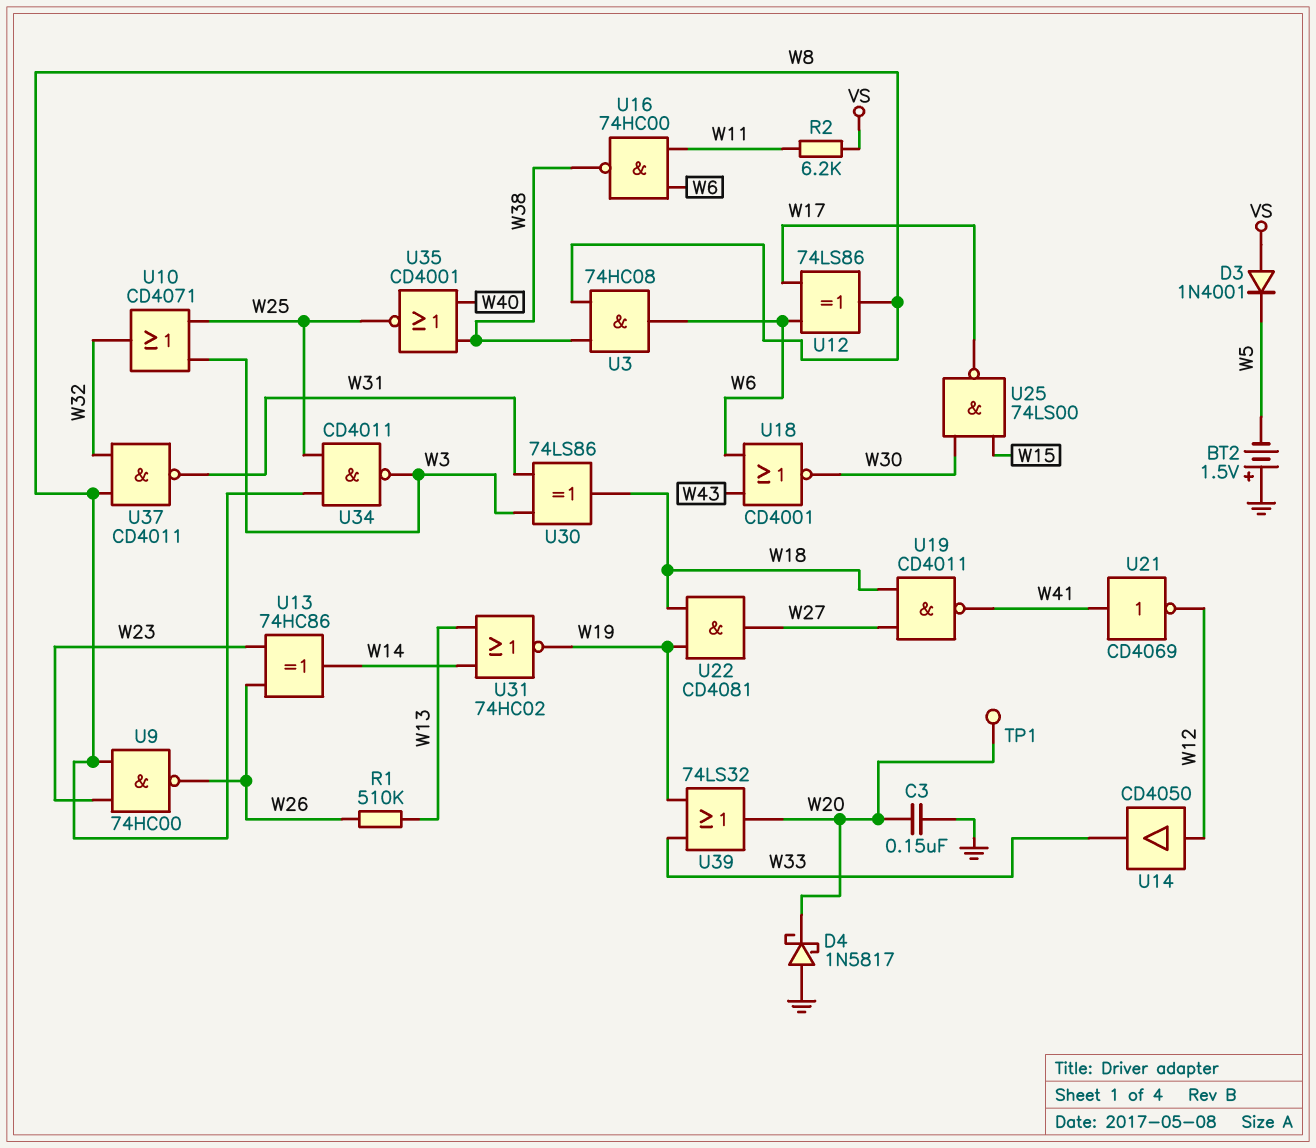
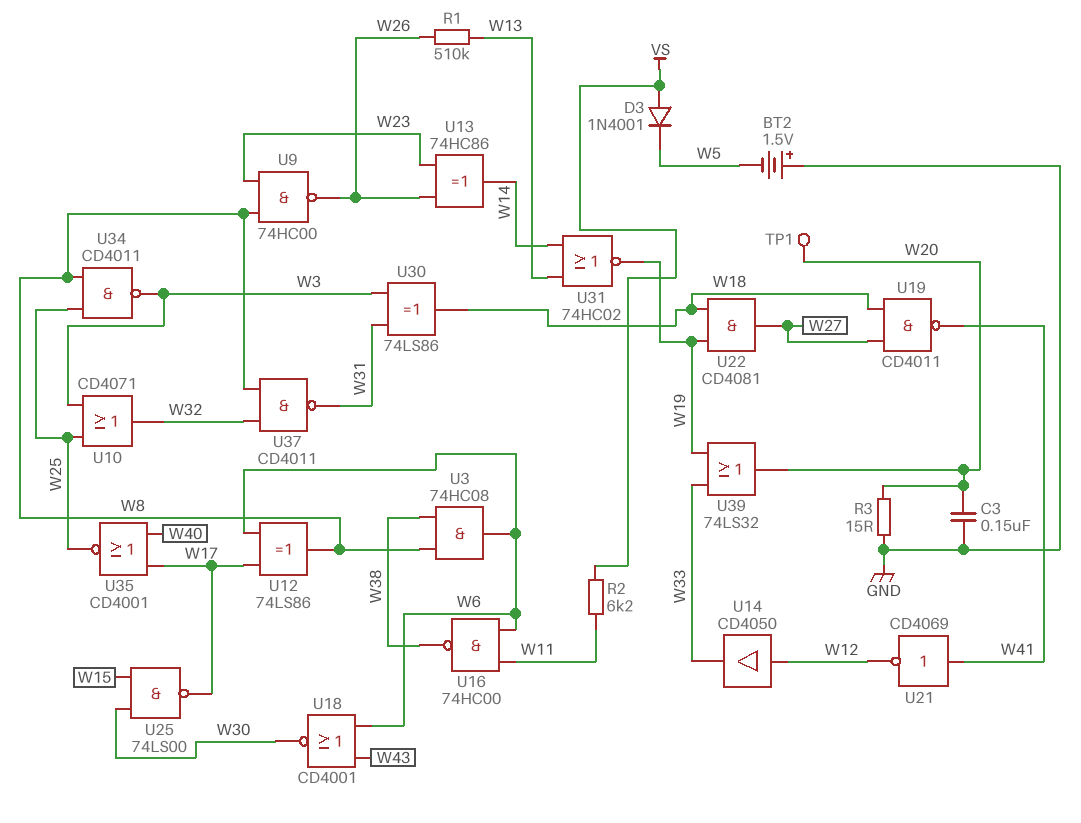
D4: schottky 1N5817 (A GND, K W20) -> none
R3: none -> 15 (GND, W20)
U35: NOR CD4001 (in W38, in W40, out W25) -> NOR CD4001 (in W17, in W40, out W25)

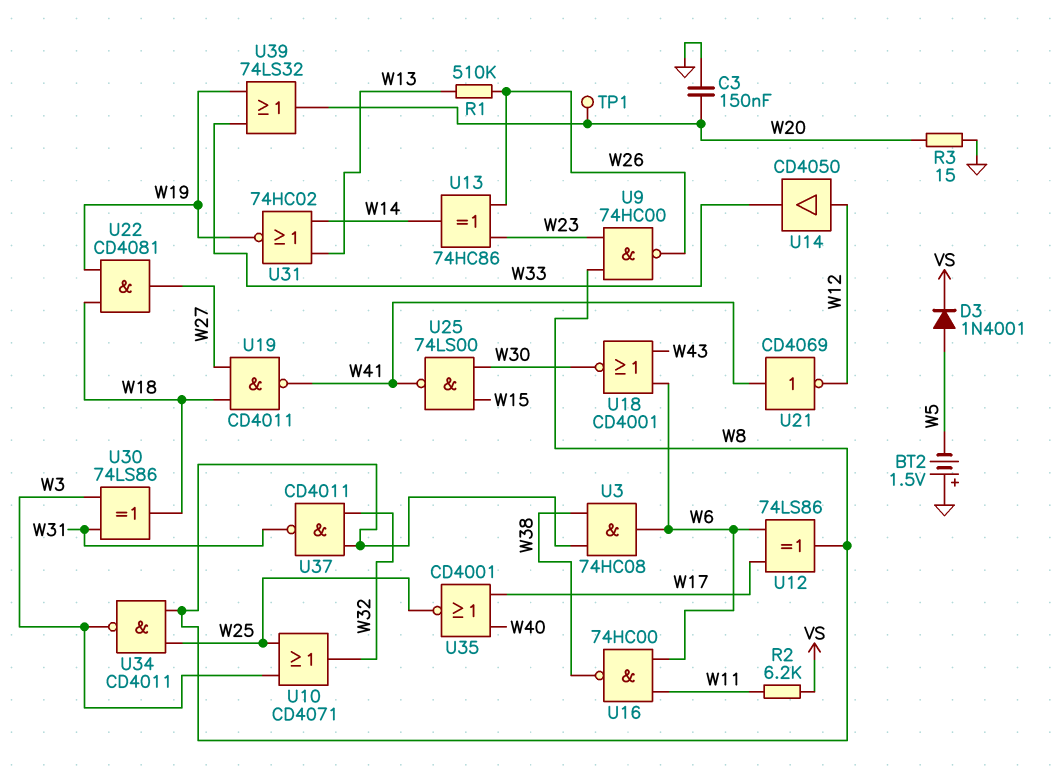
D3: diode 1N4001 (A VS, K W5) -> diode 1N4001 (A W5, K VS)
U25: NAND 74LS00 (in W15, in W30, out W17) -> NAND 74LS00 (in W15, in W30, out W41)

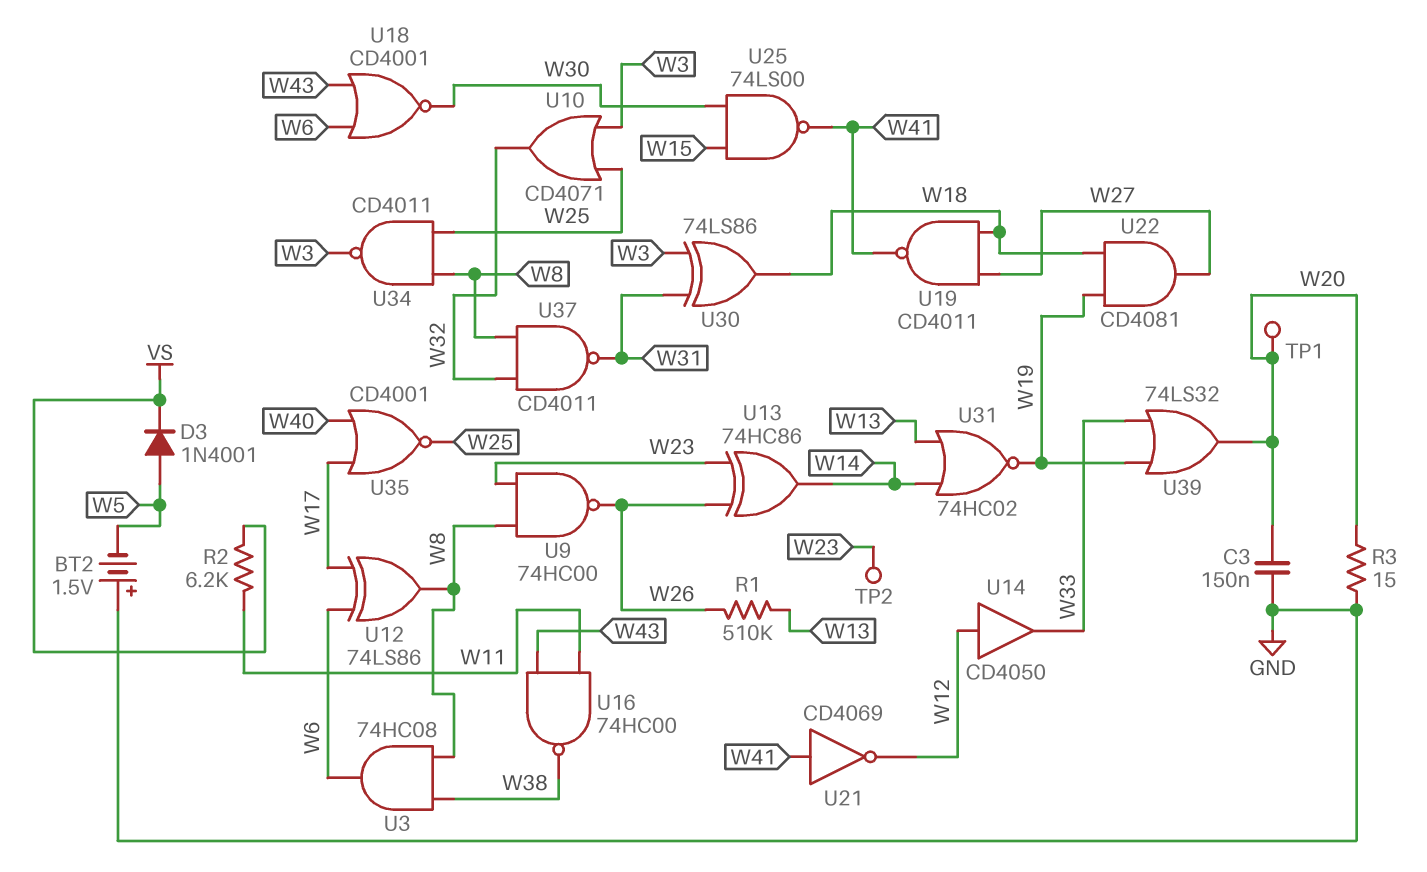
TP2: none -> test point (W23)
U16: NAND 74HC00 (in W6, in W11, out W38) -> NAND 74HC00 (in W11, in W43, out W38)

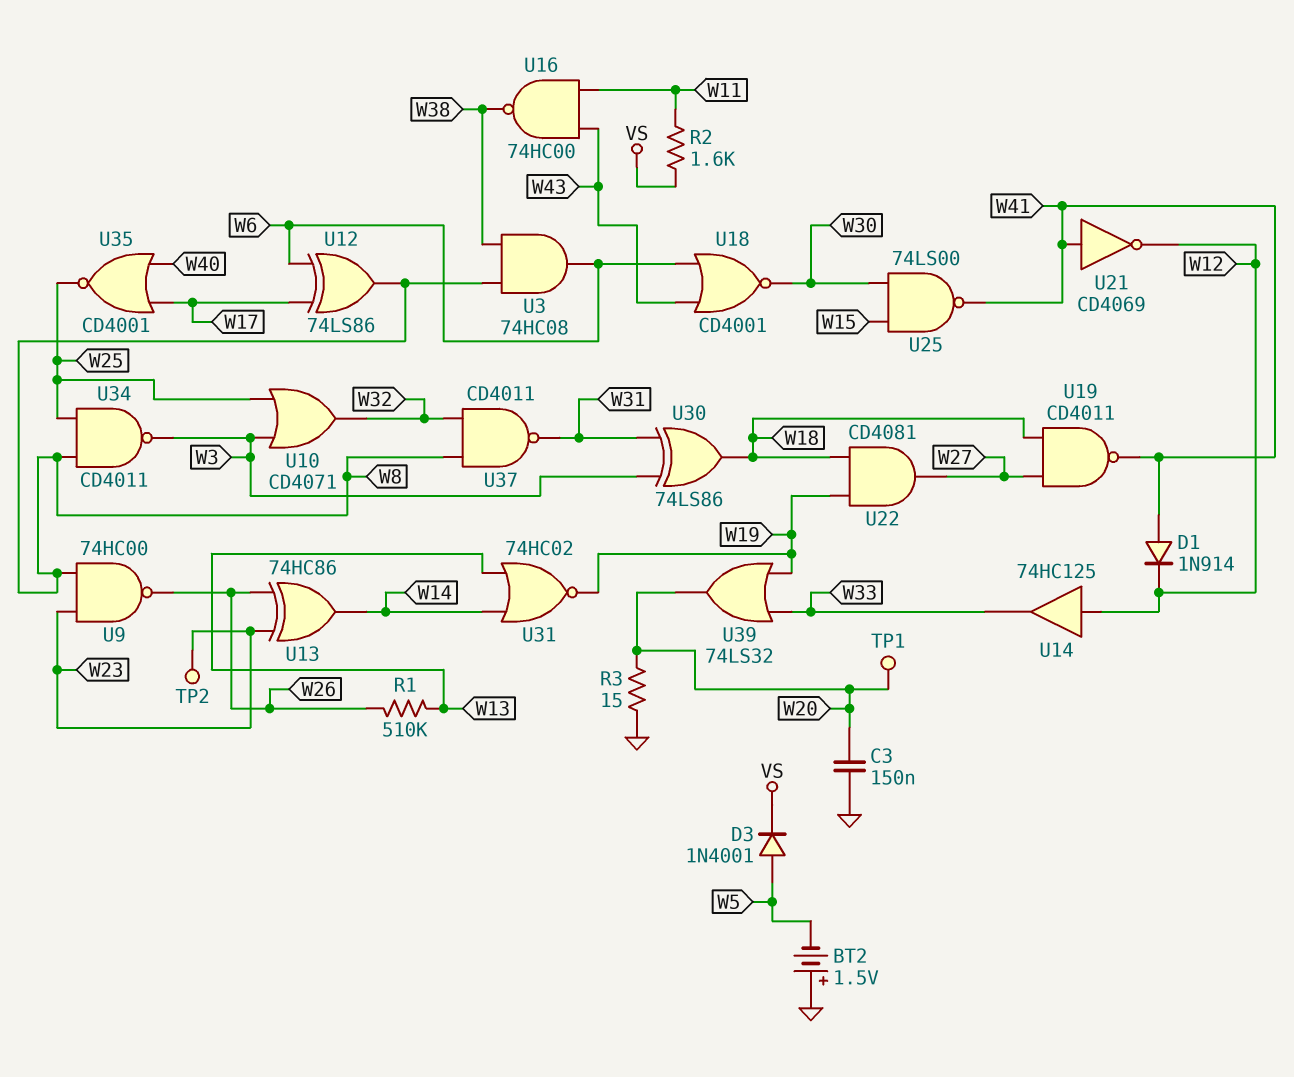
D1: none -> diode 1N914 (A W41, K W12)
R2: 6.2k (VS, W11) -> 1.6k (VS, W11)
U14: buffer CD4050 (in W12, out W33) -> buffer 74HC125 (in W12, out W33)

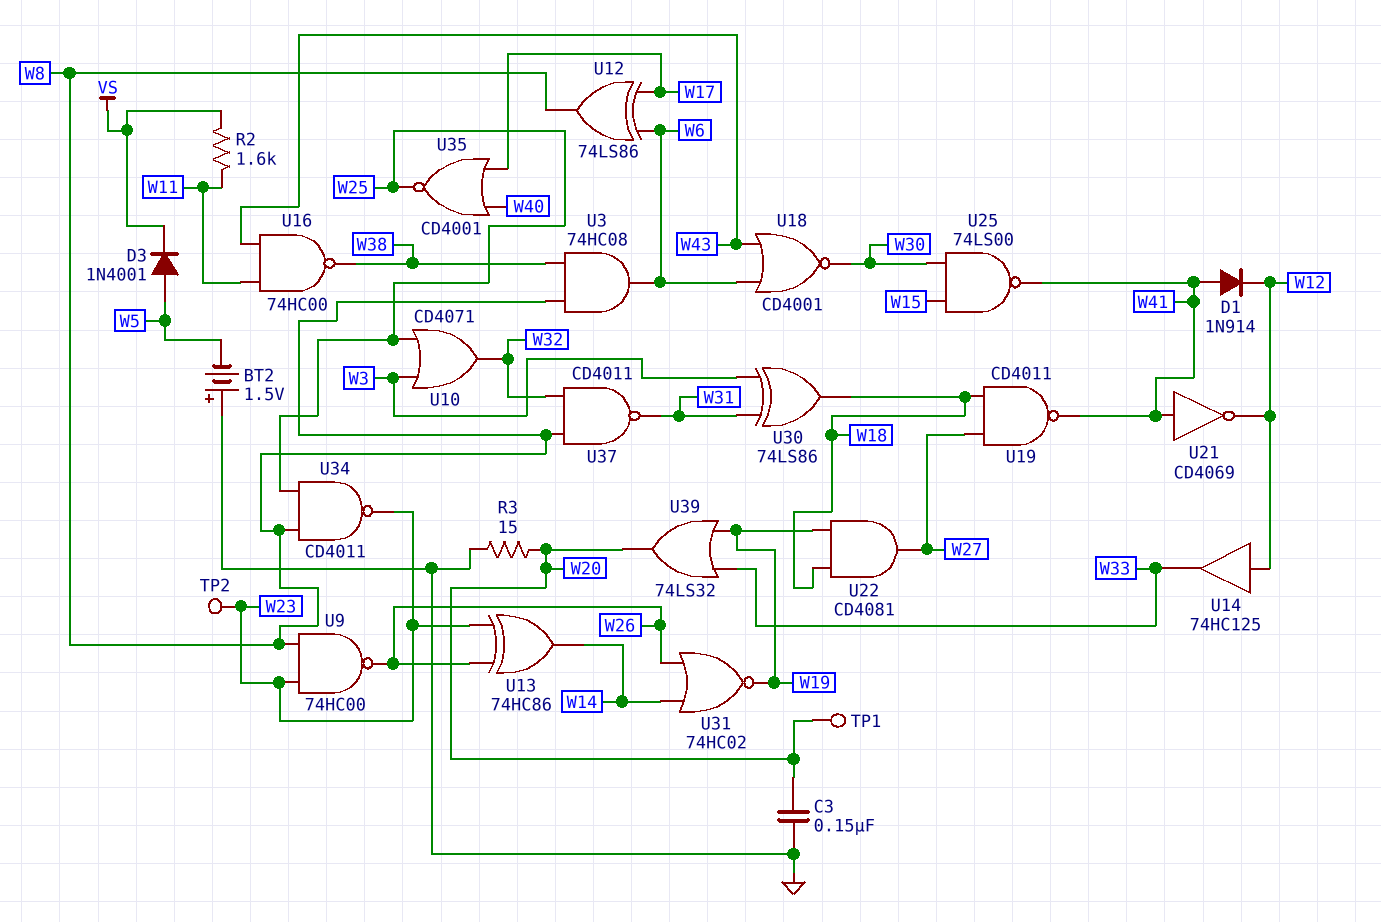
R1: 510k (W13, W26) -> none
U31: NOR 74HC02 (in W13, in W14, out W19) -> NOR 74HC02 (in W14, in W26, out W19)
U34: NAND CD4011 (in W8, in W25, out W3) -> NAND CD4011 (in W8, in W25, out W23)

